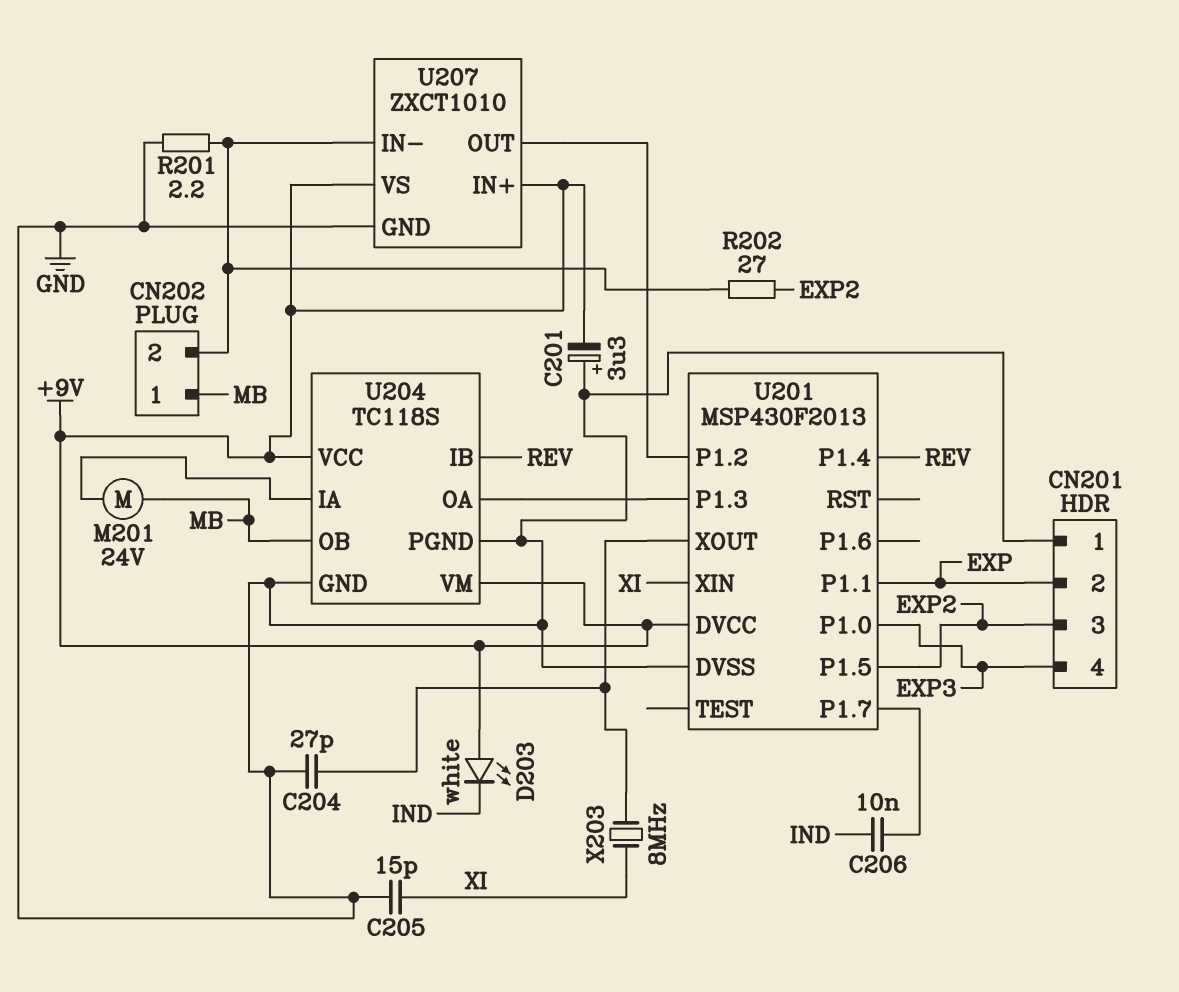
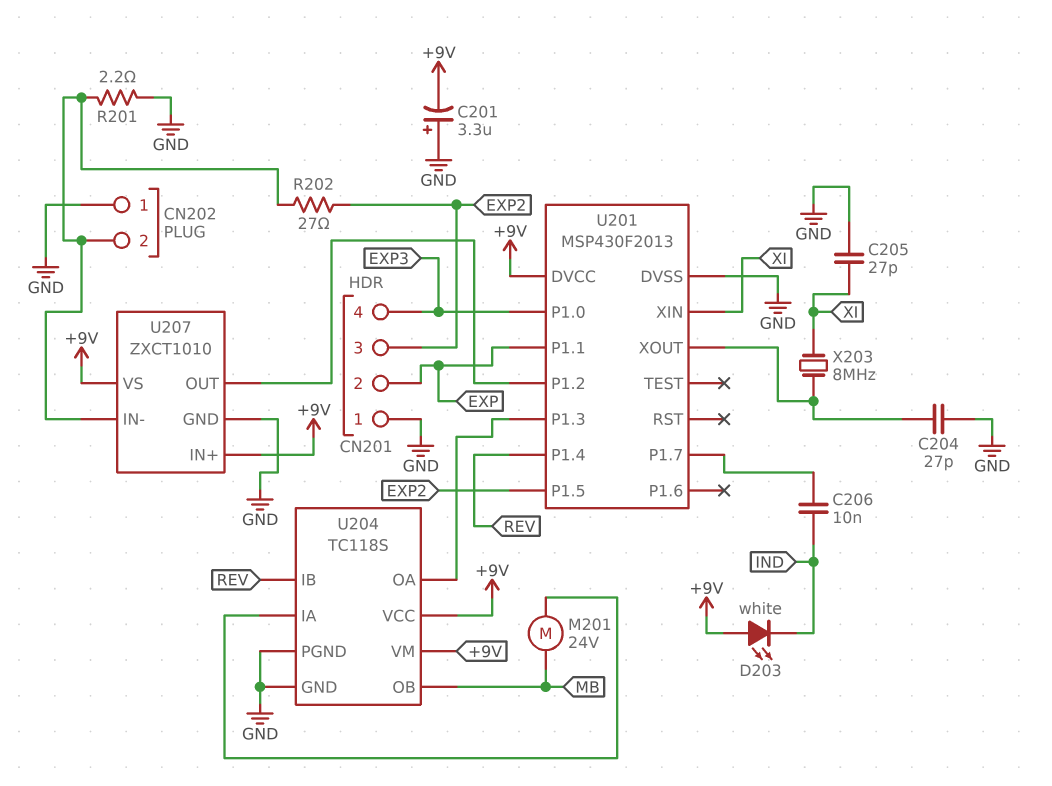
C205: 15pF (GND, XI) -> 27pF (GND, XI)
CN202 pin 1: MB -> GND

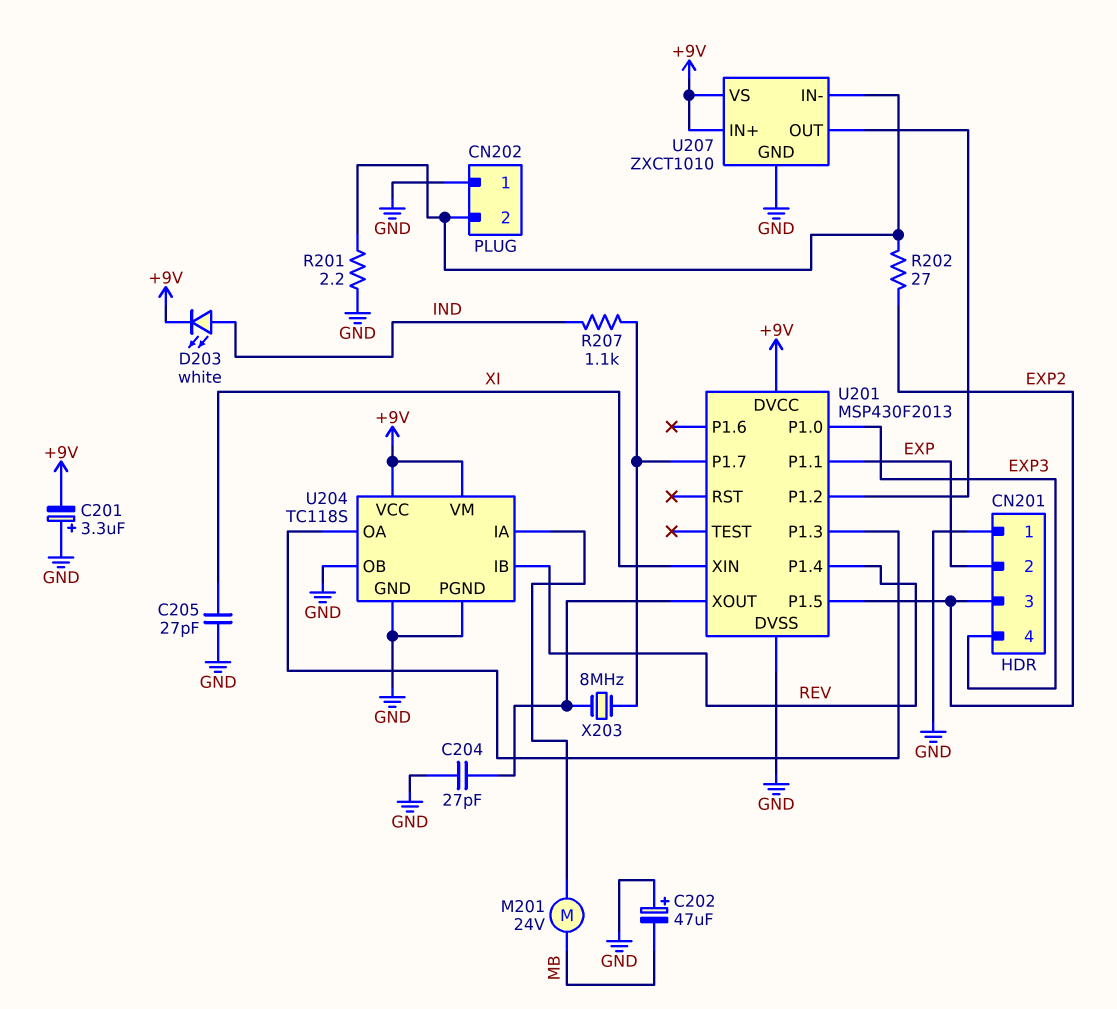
C202: none -> 47uF (plus GND, minus MB)
C206: 10nF (IND, U201/P1.7) -> none
D203: LED white (A +9V, K IND) -> LED white (A IND, K +9V)
R207: none -> 1.1k (IND, U201/P1.7)
U204 pin OB: MB -> GND
X203: 8MHz (U201/XOUT, XI) -> 8MHz (U201/P1.7, U201/XOUT)

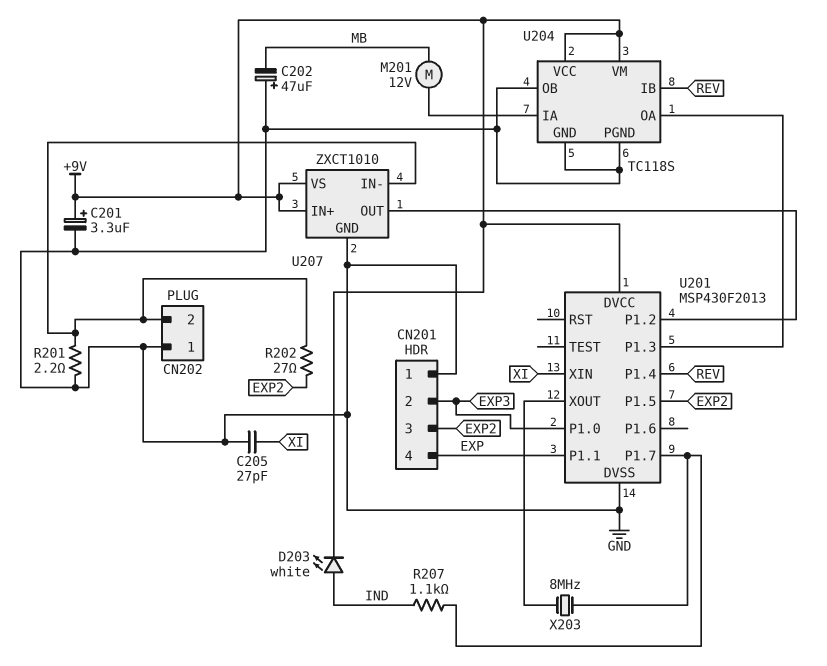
C201: 3.3uF (plus GND, minus +9V) -> 3.3uF (plus +9V, minus GND)
C204: 27pF (GND, U201/XOUT) -> none
CN201 pin 2: EXP -> EXP3
CN201 pin 4: EXP3 -> EXP
M201: motor 24V (MB, U204/IA) -> motor 12V (MB, U204/IA)

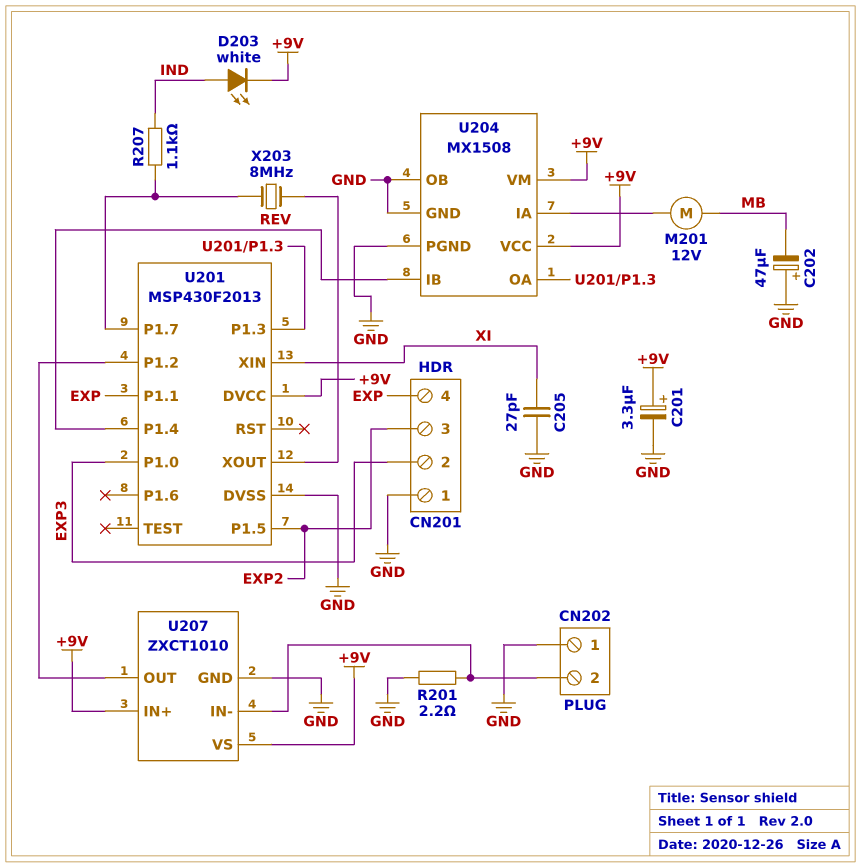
R202: 27 (CN202/2, EXP2) -> none
U204: TC118S -> MX1508

